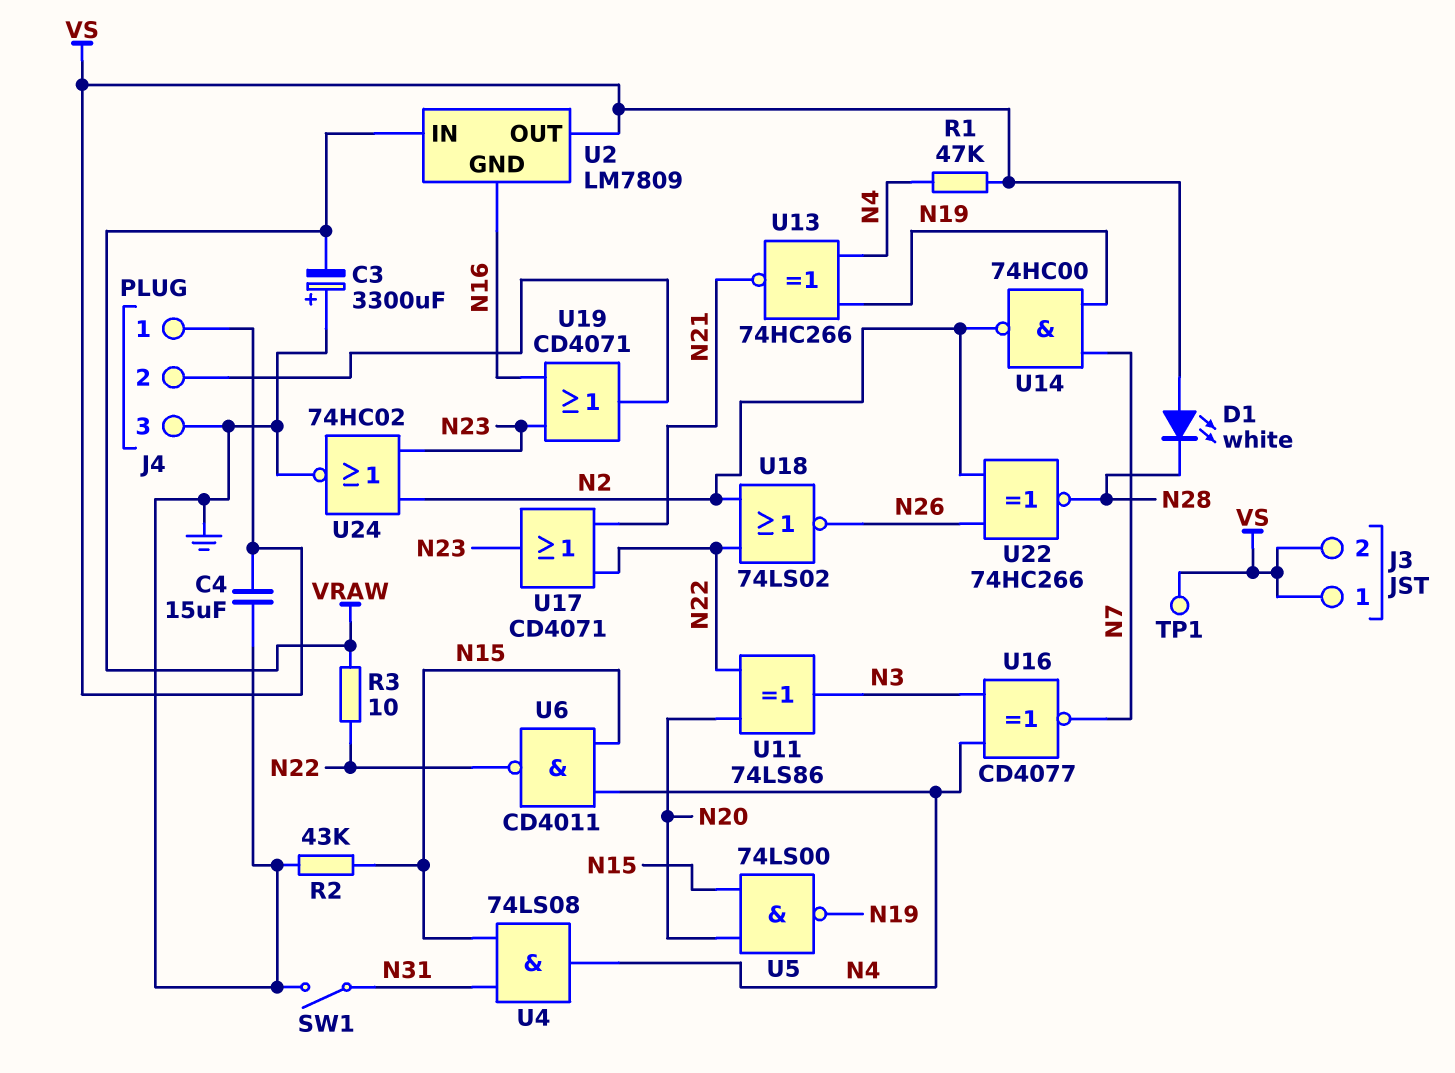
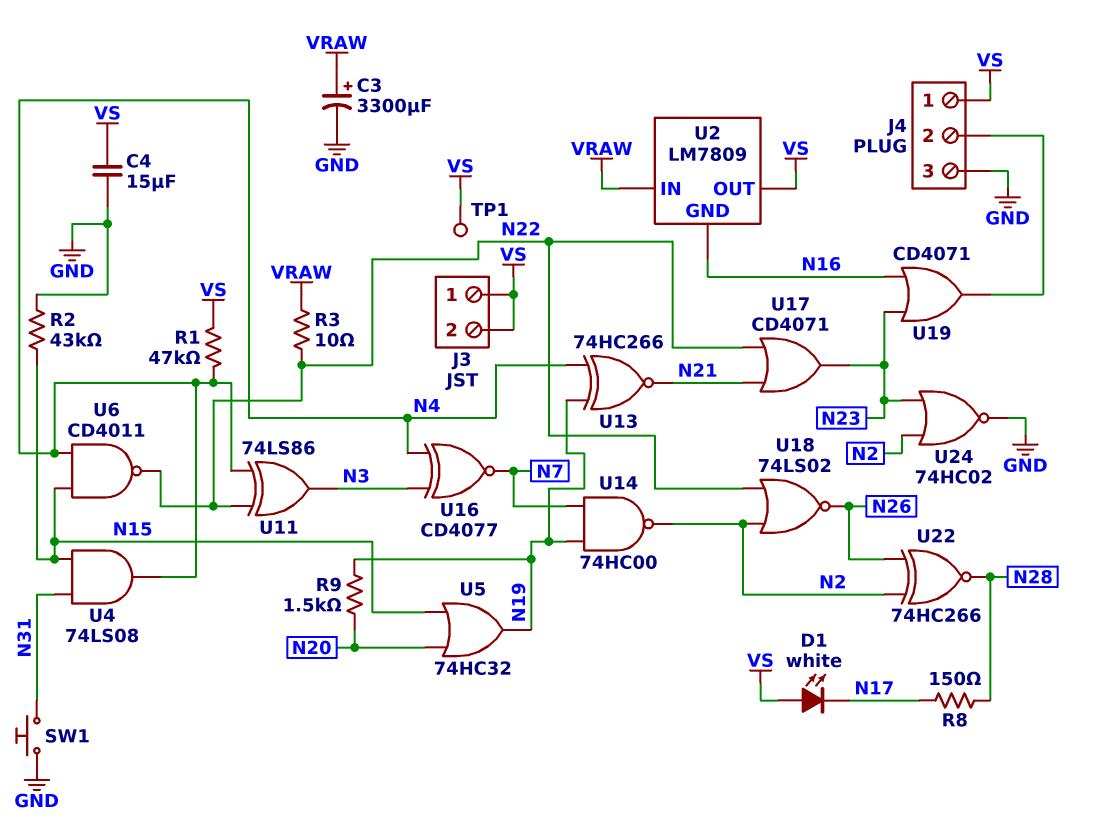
C3: 3300uF (plus GND, minus VRAW) -> 3300uF (plus VRAW, minus GND)
D1: LED white (A VS, K N28) -> LED white (A VS, K N17)
R8: none -> 150 (N17, N28)
R9: none -> 1.5k (N19, N20)
SW1: switch (GND, N31) -> button (GND, N31)
U5: NAND 74LS00 (in N15, in N20, out N19) -> OR 74HC32 (in N15, in N20, out N19)
U11: XOR 74LS86 (in N20, in N22, out N3) -> XOR 74LS86 (in N4, in N22, out N3)

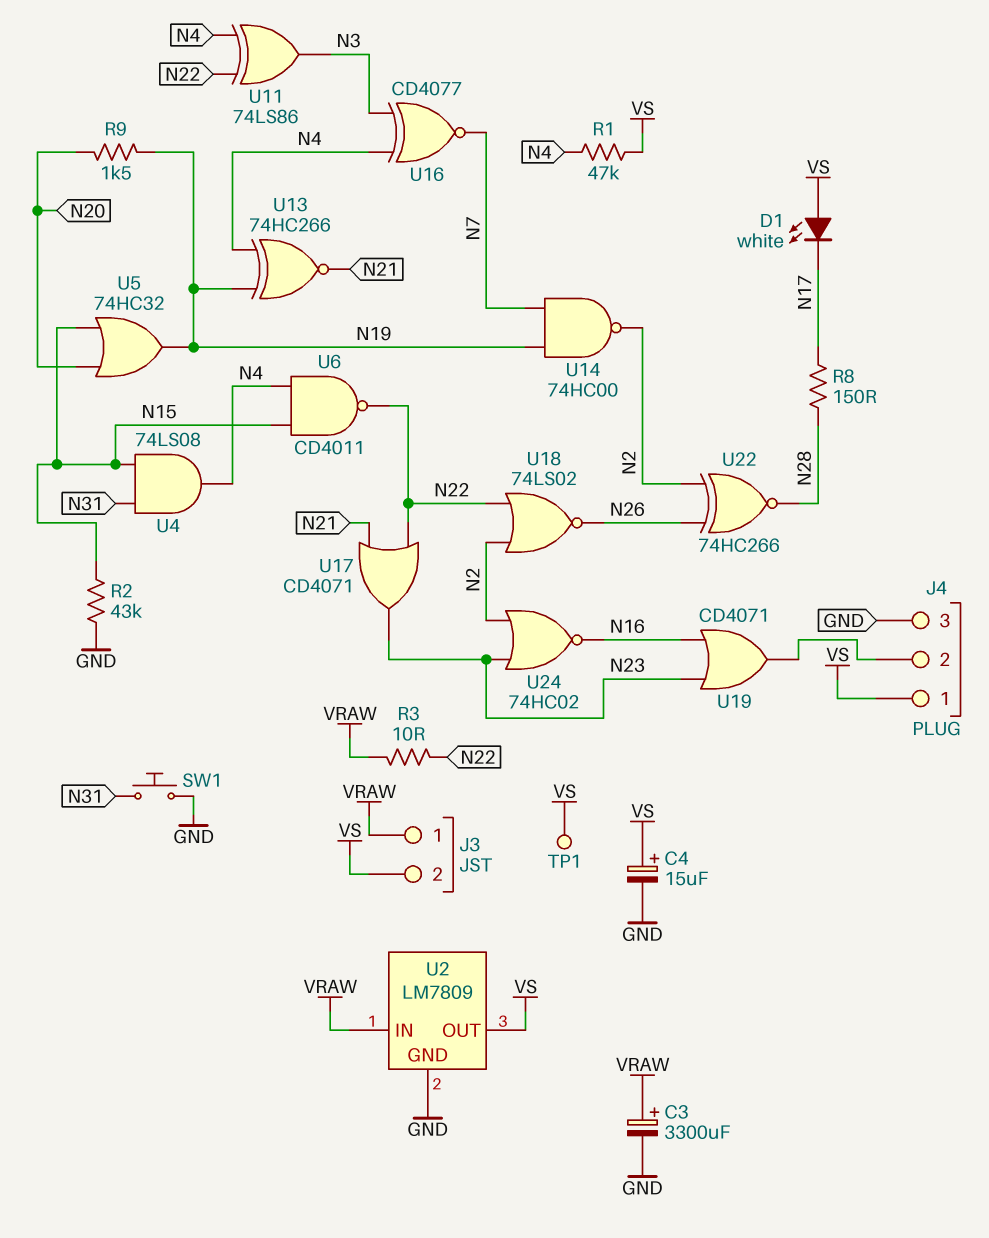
C4: 15uF (GND, VS) -> 15uF (plus VS, minus GND)
J3 pin 1: VS -> VRAW
U2 pin GND: N16 -> GND
U24: NOR 74HC02 (in N2, in N23, out GND) -> NOR 74HC02 (in N2, in N23, out N16)

